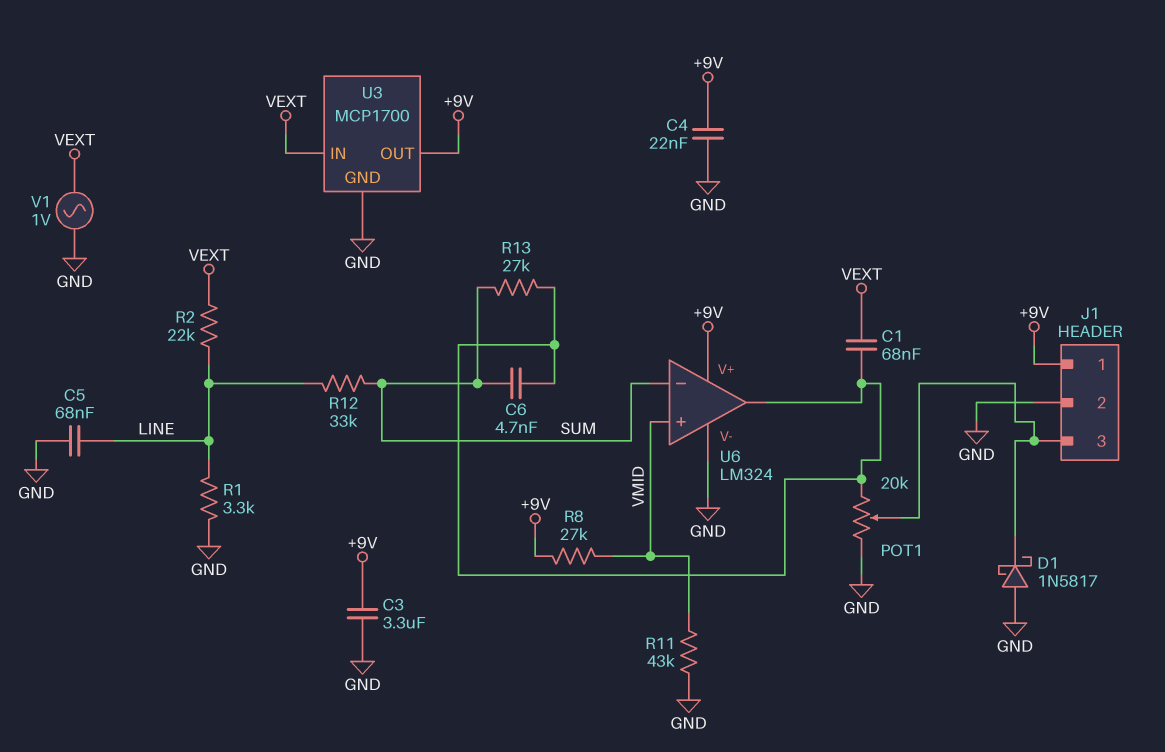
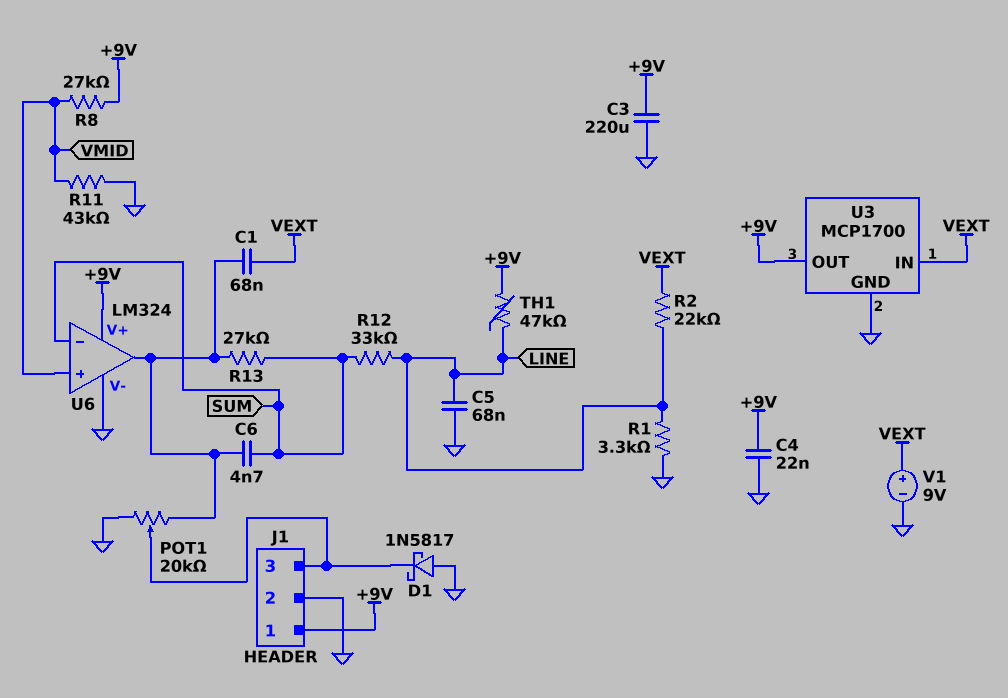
C3: 3.3uF (+9V, GND) -> 220uF (+9V, GND)
TH1: none -> 47k (+9V, LINE)
V1: AC 1V (GND, VEXT) -> 9V (plus VEXT, minus GND)

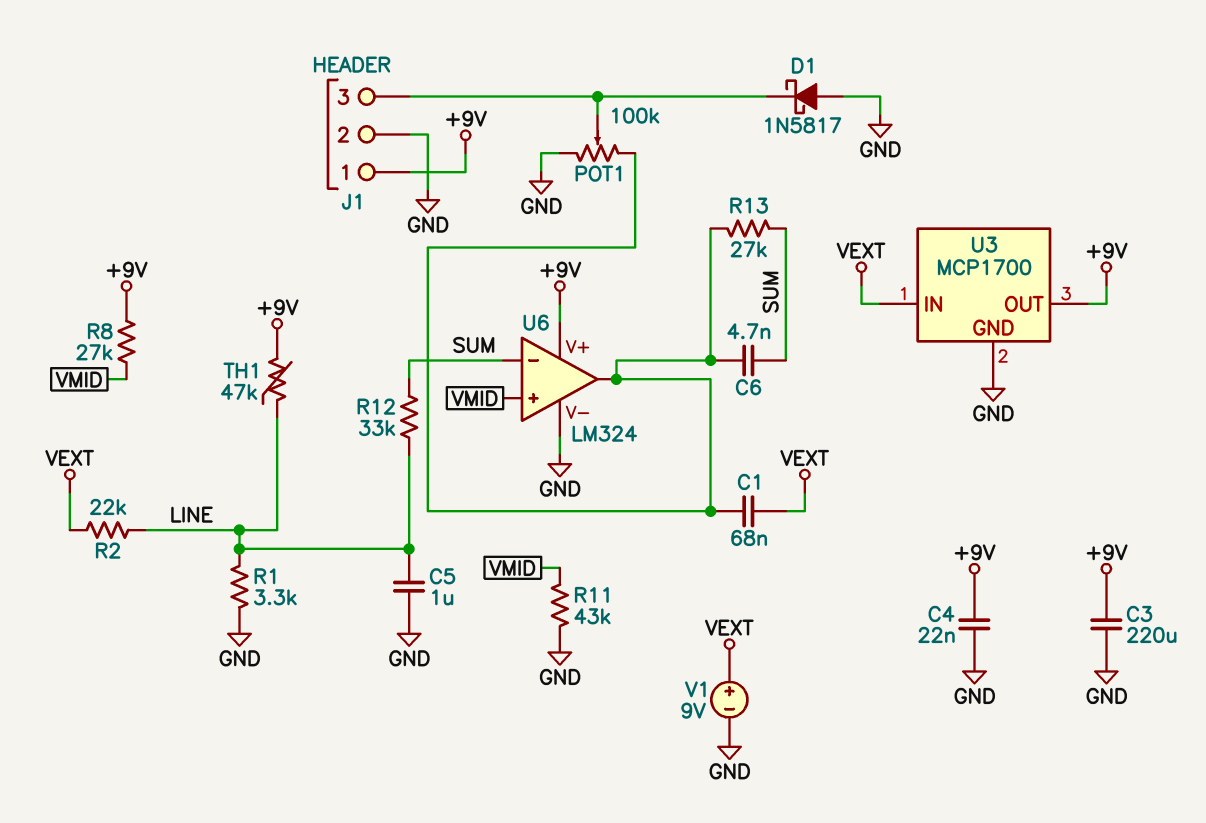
C5: 68nF (GND, LINE) -> 1uF (GND, LINE)
POT1: 20k (GND, U6/out, wiper J1/3) -> 100k (GND, U6/out, wiper J1/3)

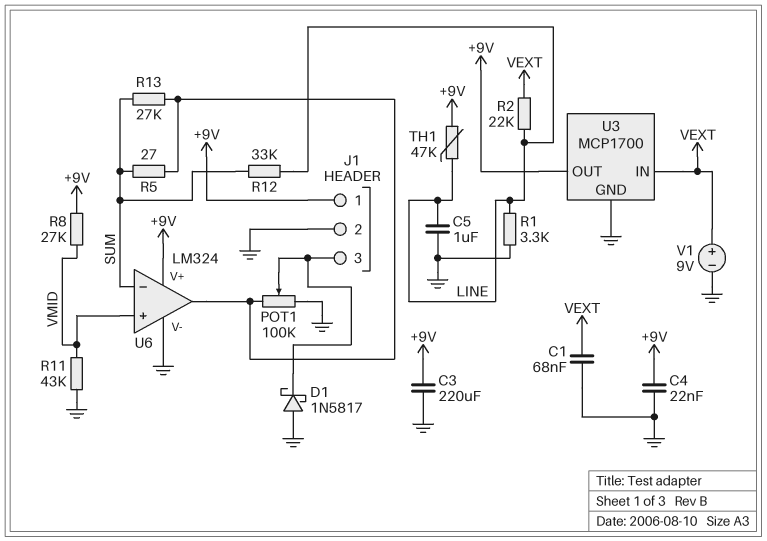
C1: 68nF (U6/out, VEXT) -> 68nF (GND, VEXT)
C6: 4.7nF (SUM, U6/out) -> none
R5: none -> 27 (SUM, U6/out)

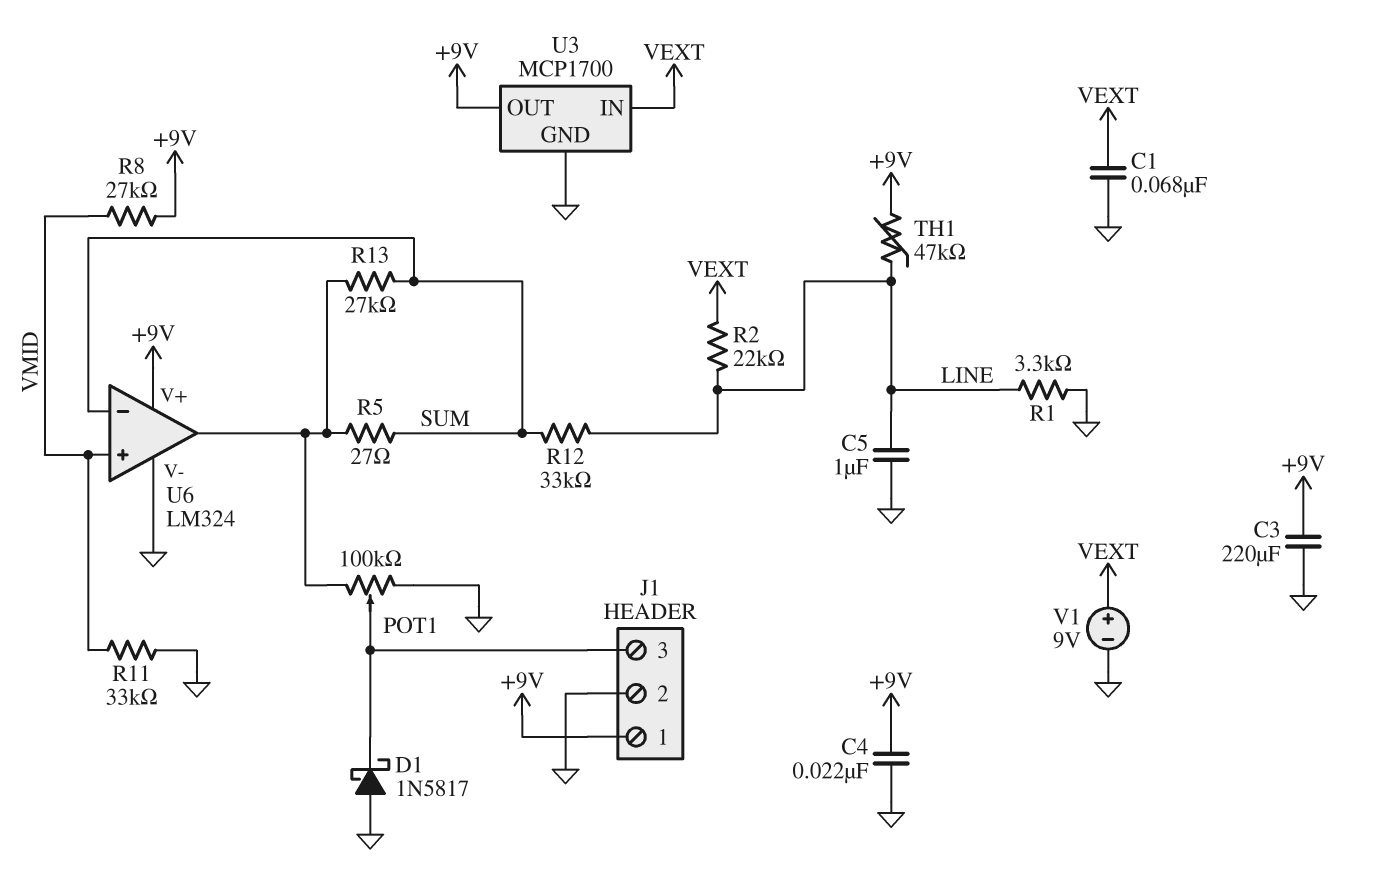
R11: 43k (GND, VMID) -> 33k (GND, VMID)

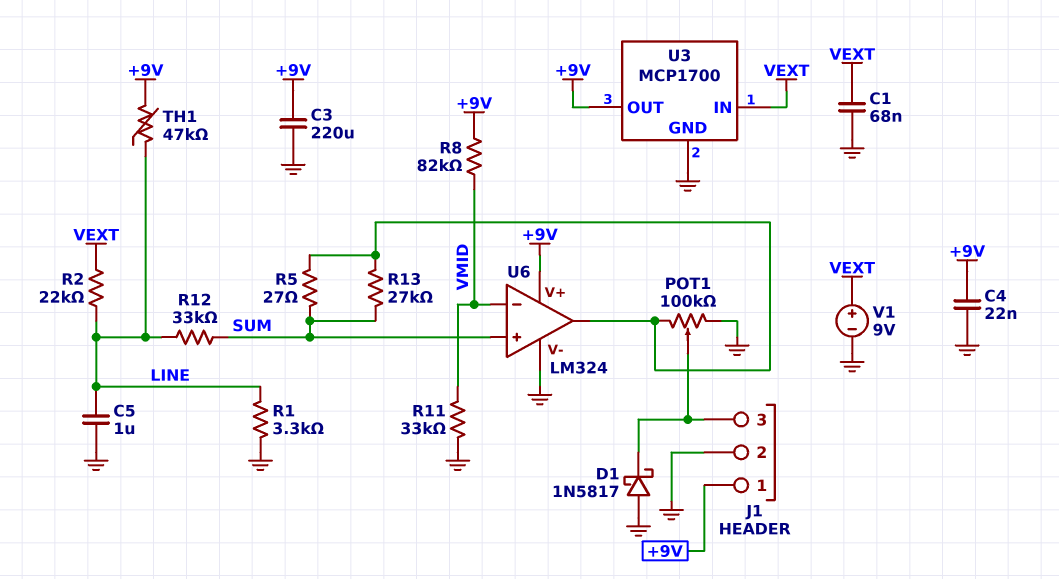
R8: 27k (+9V, VMID) -> 82k (+9V, VMID)
U6 pin in+: VMID -> SUM
U6 pin in-: SUM -> VMID

